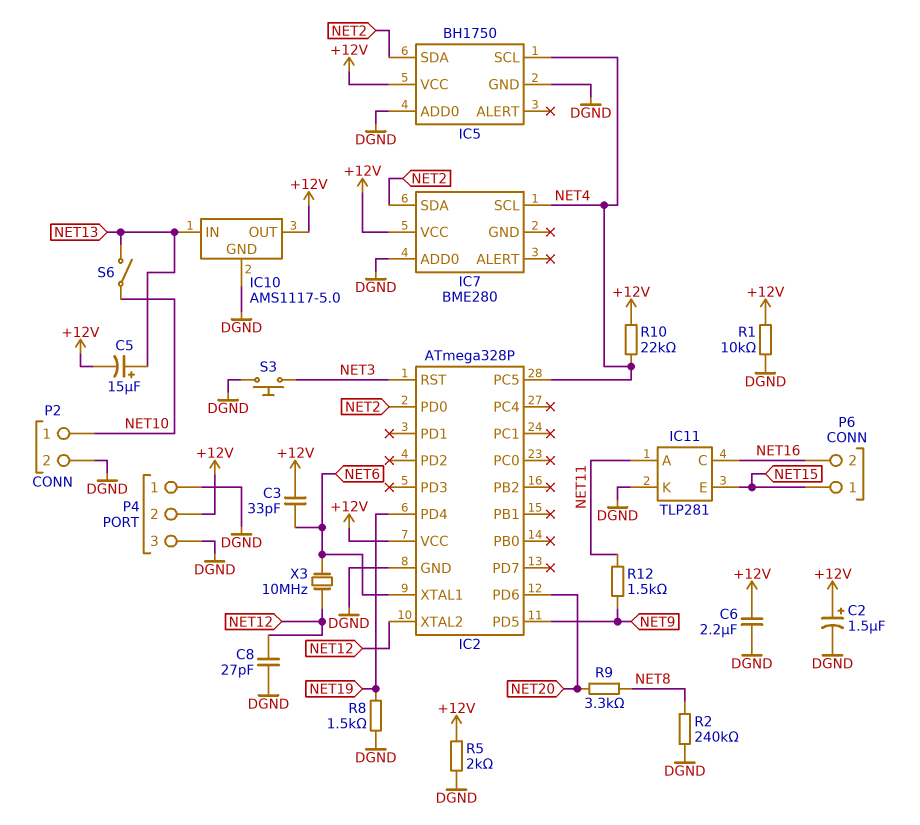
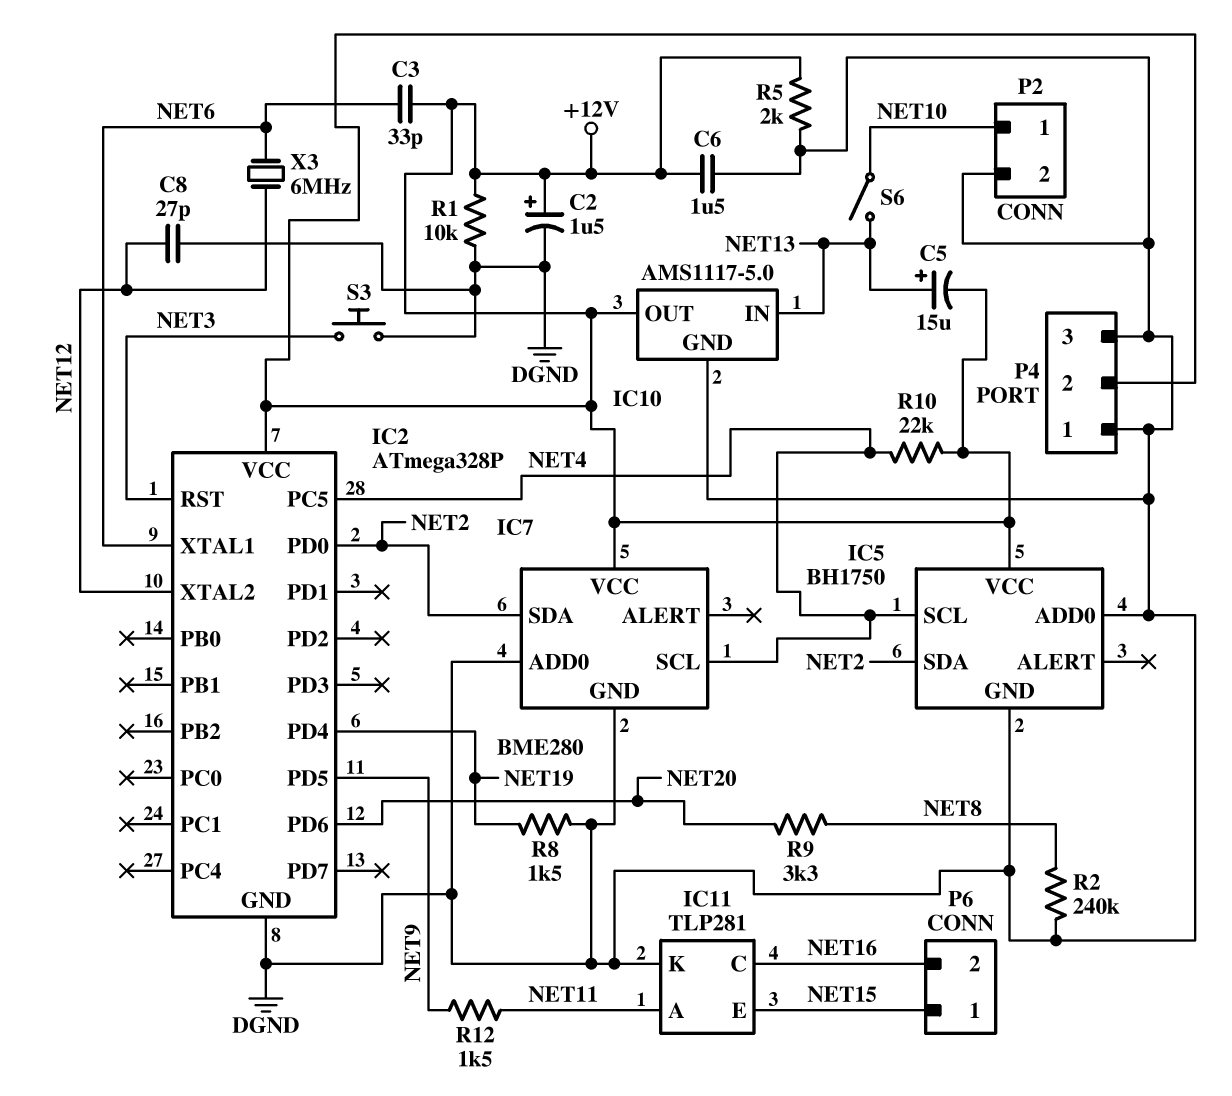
C6: 2.2uF (+12V, DGND) -> 1.5uF (+12V, DGND)
IC7 pin GND: none -> DGND
X3: 10MHz (NET6, NET12) -> 6MHz (NET6, NET12)

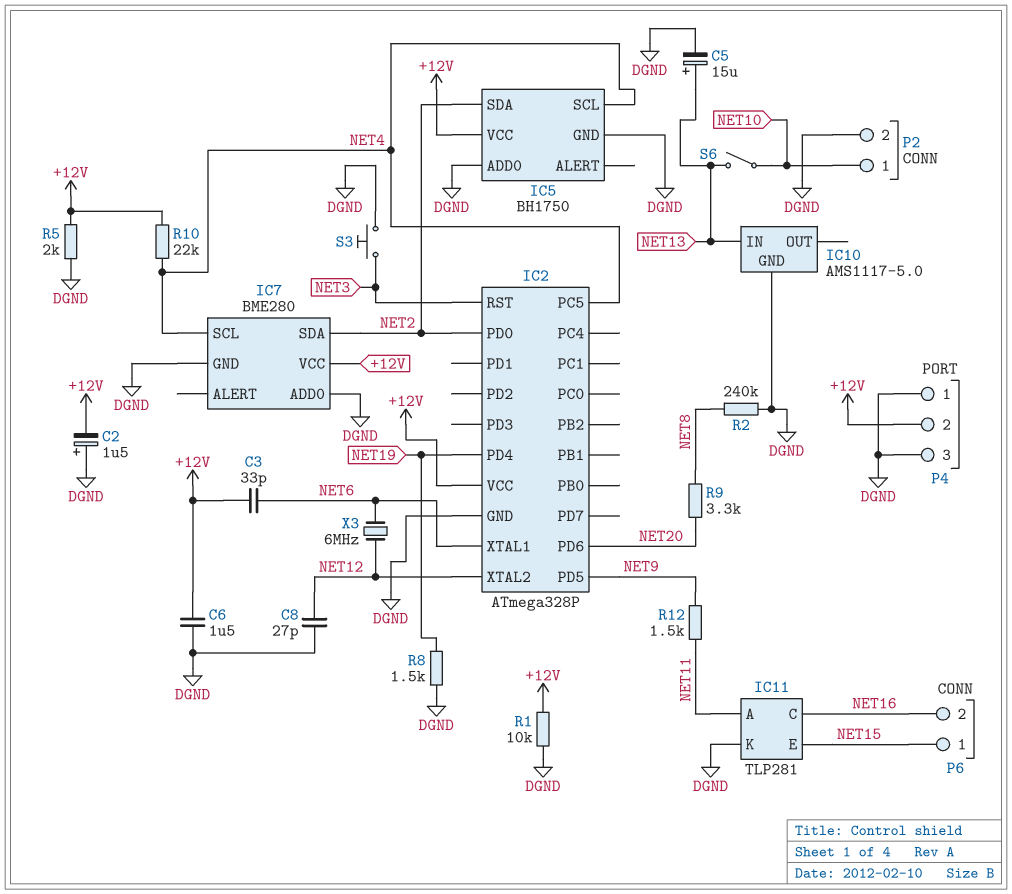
C2: 1.5uF (plus +12V, minus DGND) -> 1.5uF (plus DGND, minus +12V)
C5: 15uF (plus NET13, minus +12V) -> 15uF (plus NET13, minus DGND)
IC10 pin OUT: +12V -> none

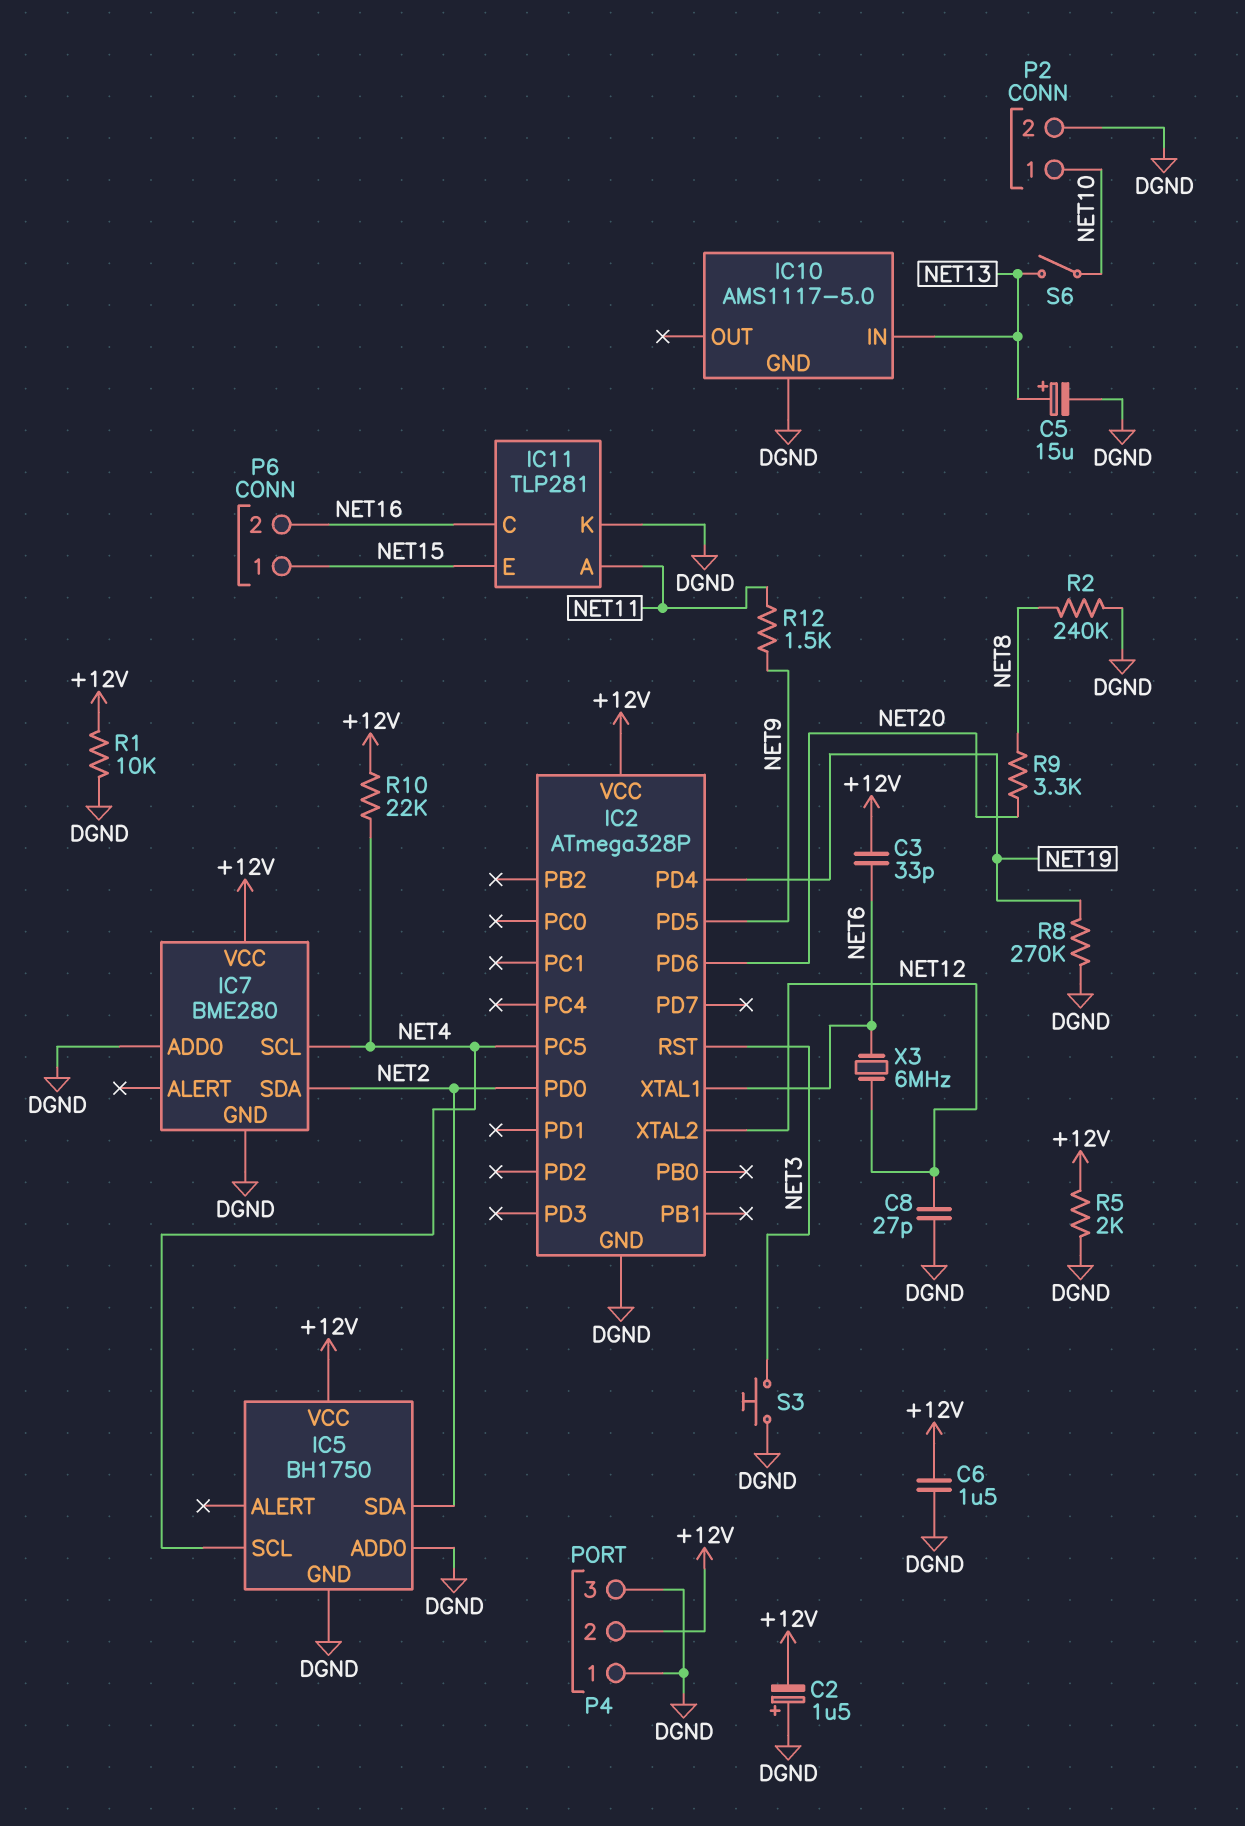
R8: 1.5k (DGND, NET19) -> 270k (DGND, NET19)

